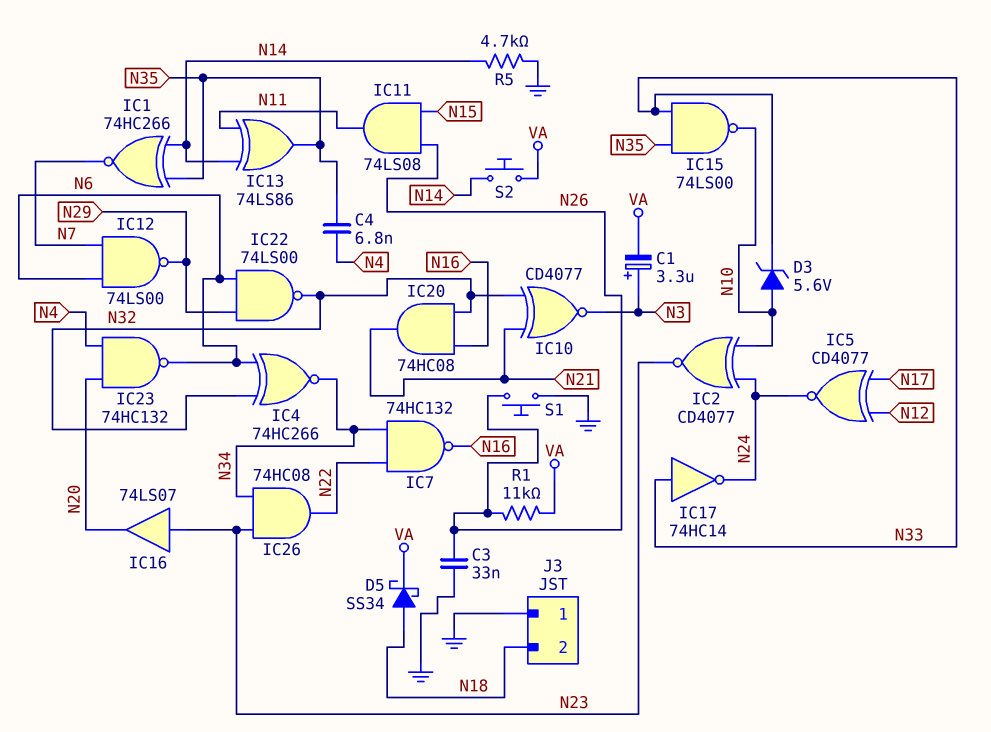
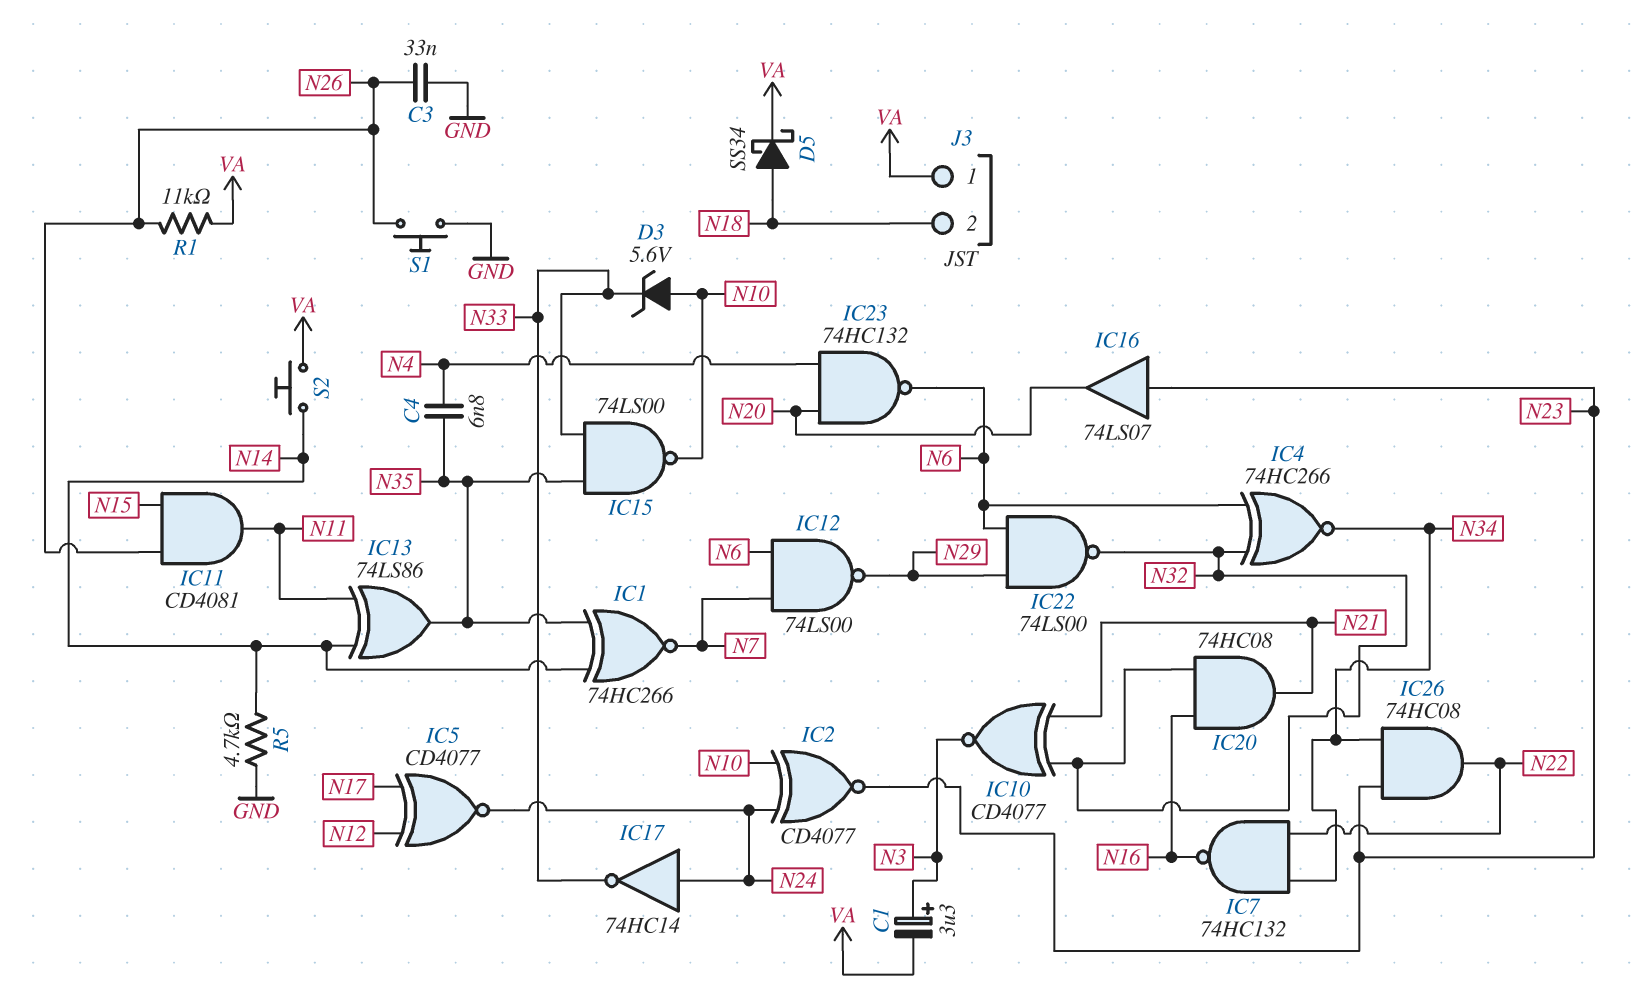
IC11: AND 74LS08 (in N15, in N26, out N11) -> AND CD4081 (in N15, in N26, out N11)
IC17: NOT 74HC14 (in N33, out N24) -> NOT 74HC14 (in N24, out N33)
J3 pin 1: GND -> VA

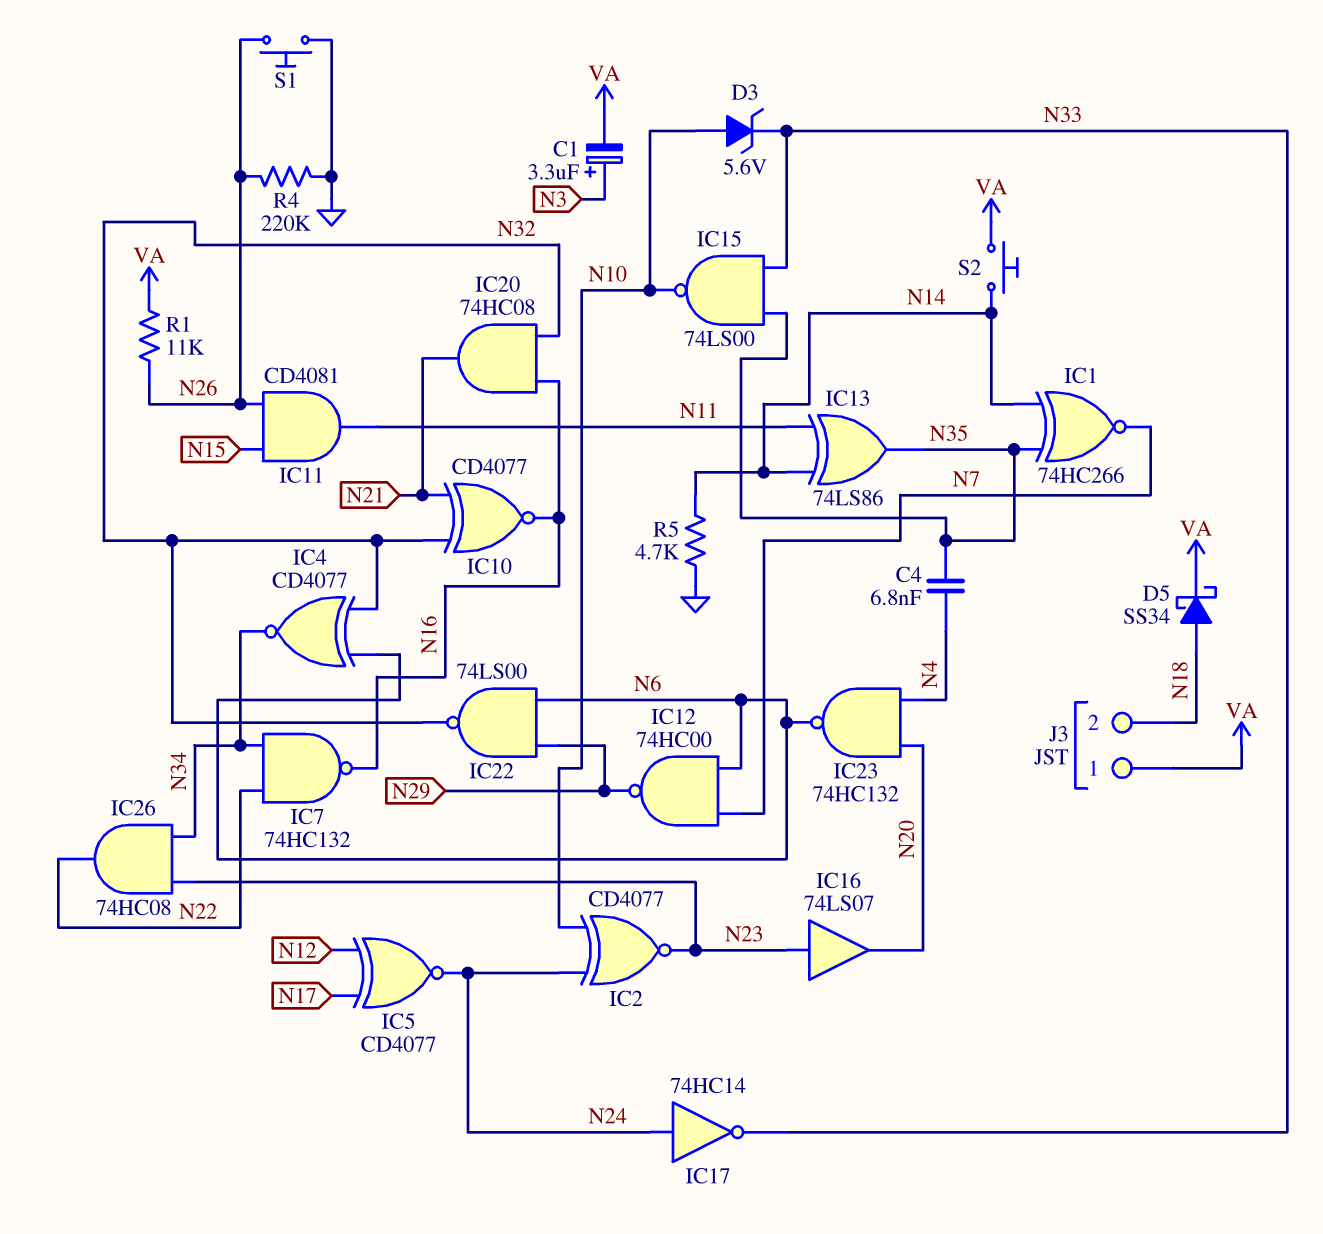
C3: 33nF (GND, N26) -> none
IC4: XNOR 74HC266 (in N6, in N32, out N34) -> XNOR CD4077 (in N6, in N32, out N34)
IC10: XNOR CD4077 (in N21, in N32, out N3) -> XNOR CD4077 (in N21, in N32, out N16)
IC12: NAND 74LS00 (in N6, in N7, out N29) -> NAND 74HC00 (in N6, in N7, out N29)
R4: none -> 220k (GND, N26)

